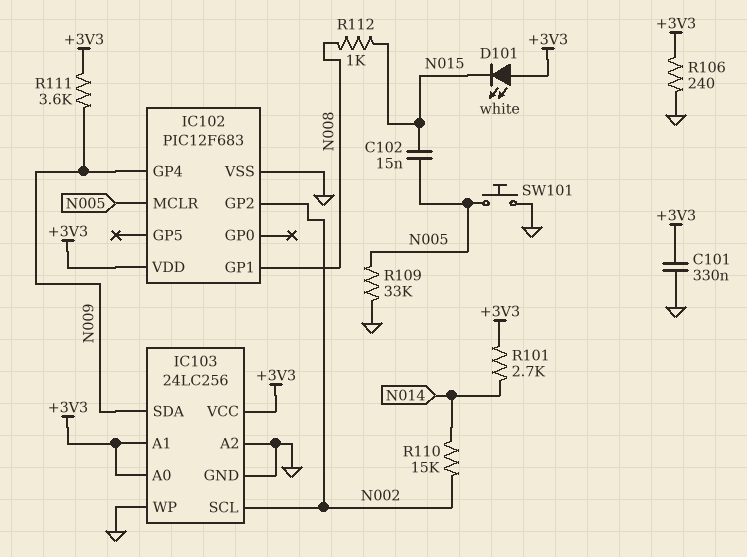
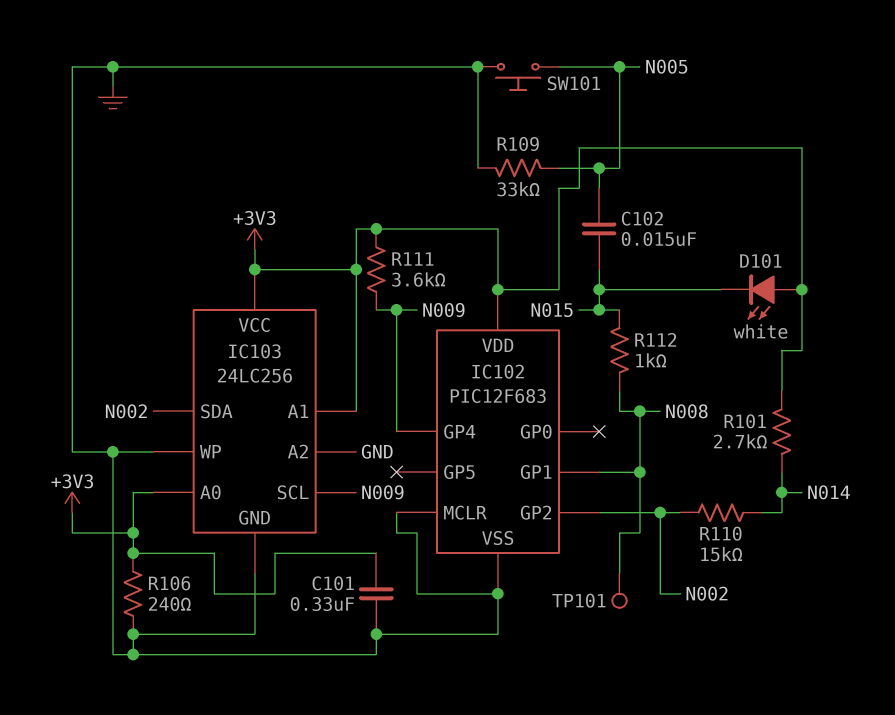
IC102 pin MCLR: N005 -> GND
IC103 pin SCL: N002 -> N009
IC103 pin SDA: N009 -> N002
TP101: none -> test point (N008)

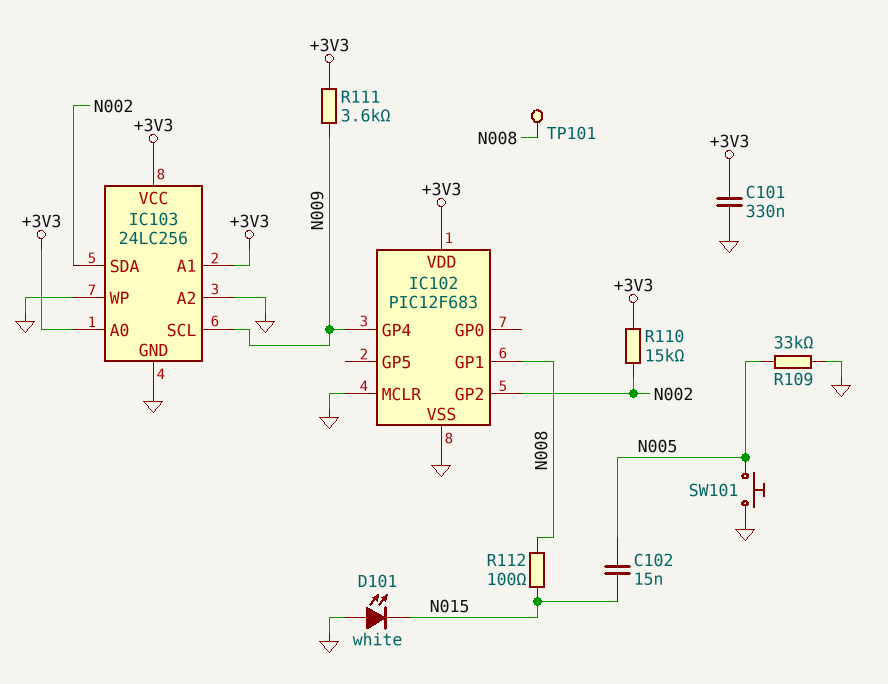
D101: LED white (A +3V3, K N015) -> LED white (A GND, K N015)
R101: 2.7k (+3V3, N014) -> none
R106: 240 (+3V3, GND) -> none
R110: 15k (N002, N014) -> 15k (+3V3, N002)
R112: 1k (N008, N015) -> 100 (N008, N015)

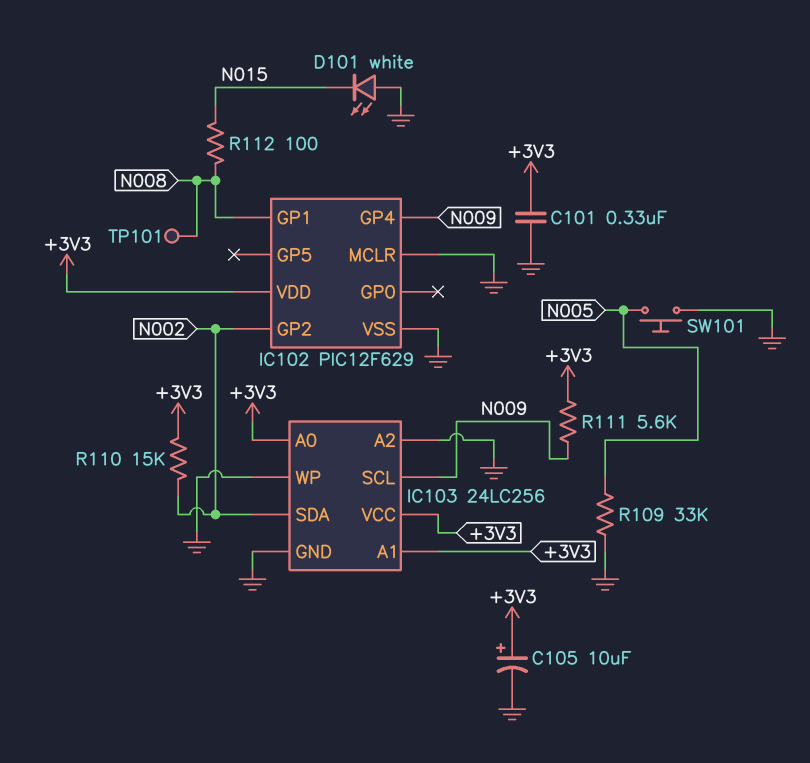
C102: 15nF (N005, N015) -> none
C105: none -> 10uF (plus +3V3, minus GND)
IC102: PIC12F683 -> PIC12F629
R111: 3.6k (+3V3, N009) -> 5.6k (+3V3, N009)

